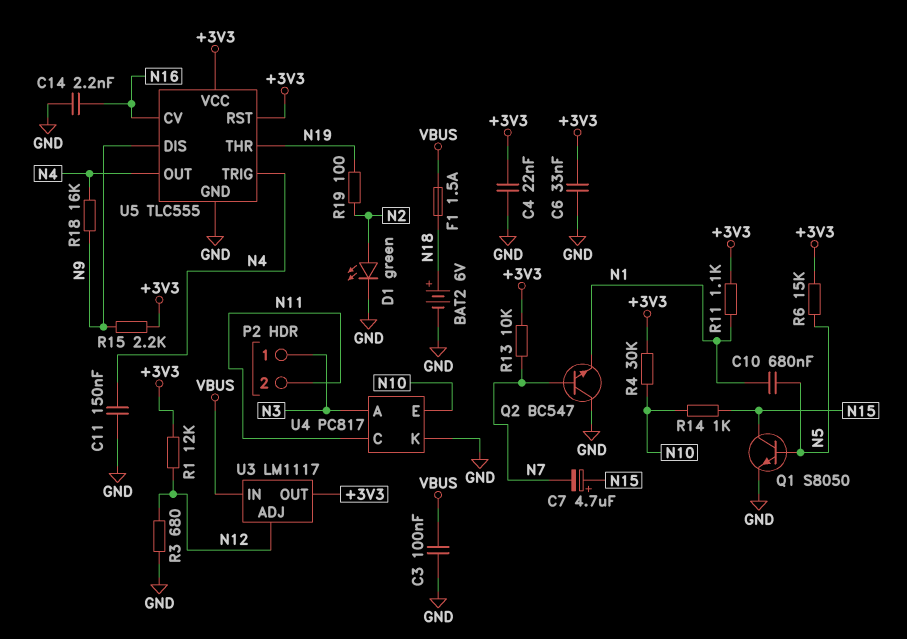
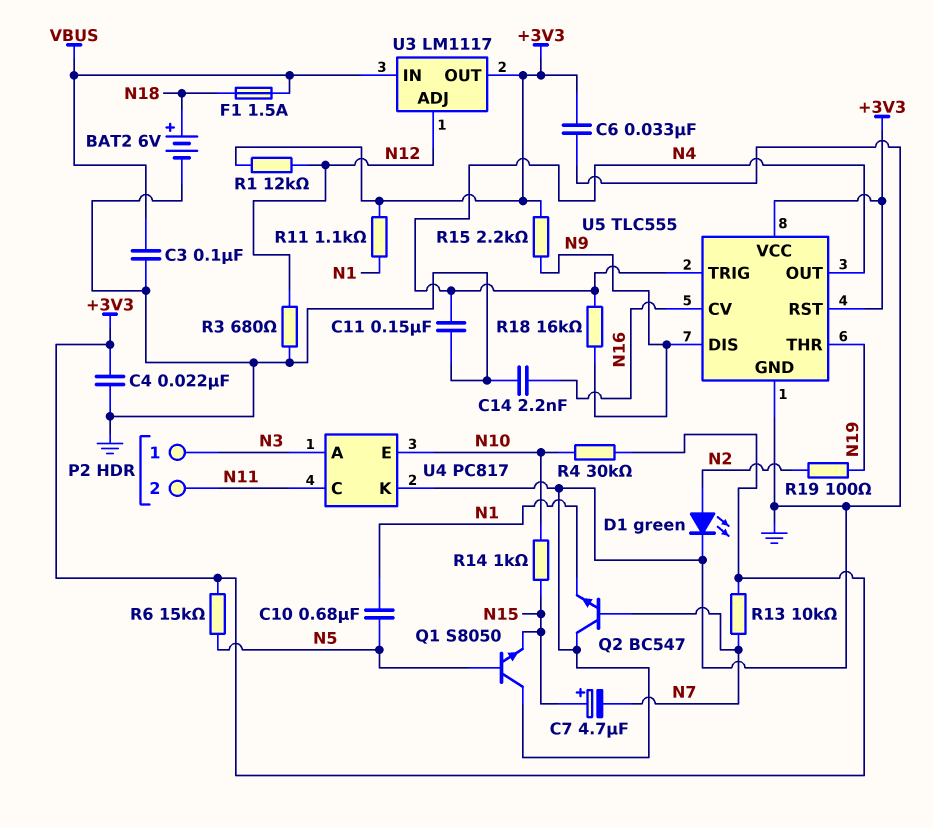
Q1: NPN S8050 (B N5, C N15, E GND) -> NPN S8050 (B N5, C GND, E N15)

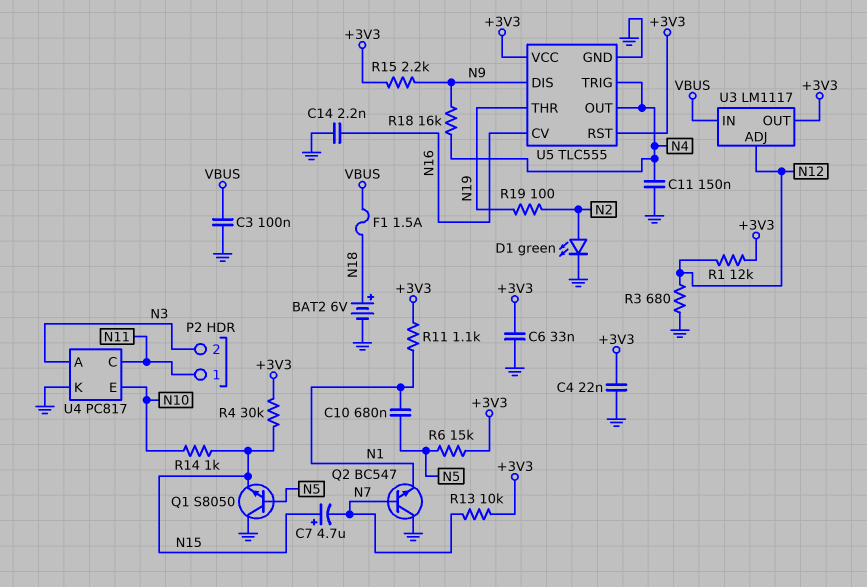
P2 pin 1: N3 -> N11
P2 pin 2: N11 -> N3
R4: 30k (+3V3, N10) -> 30k (+3V3, N15)

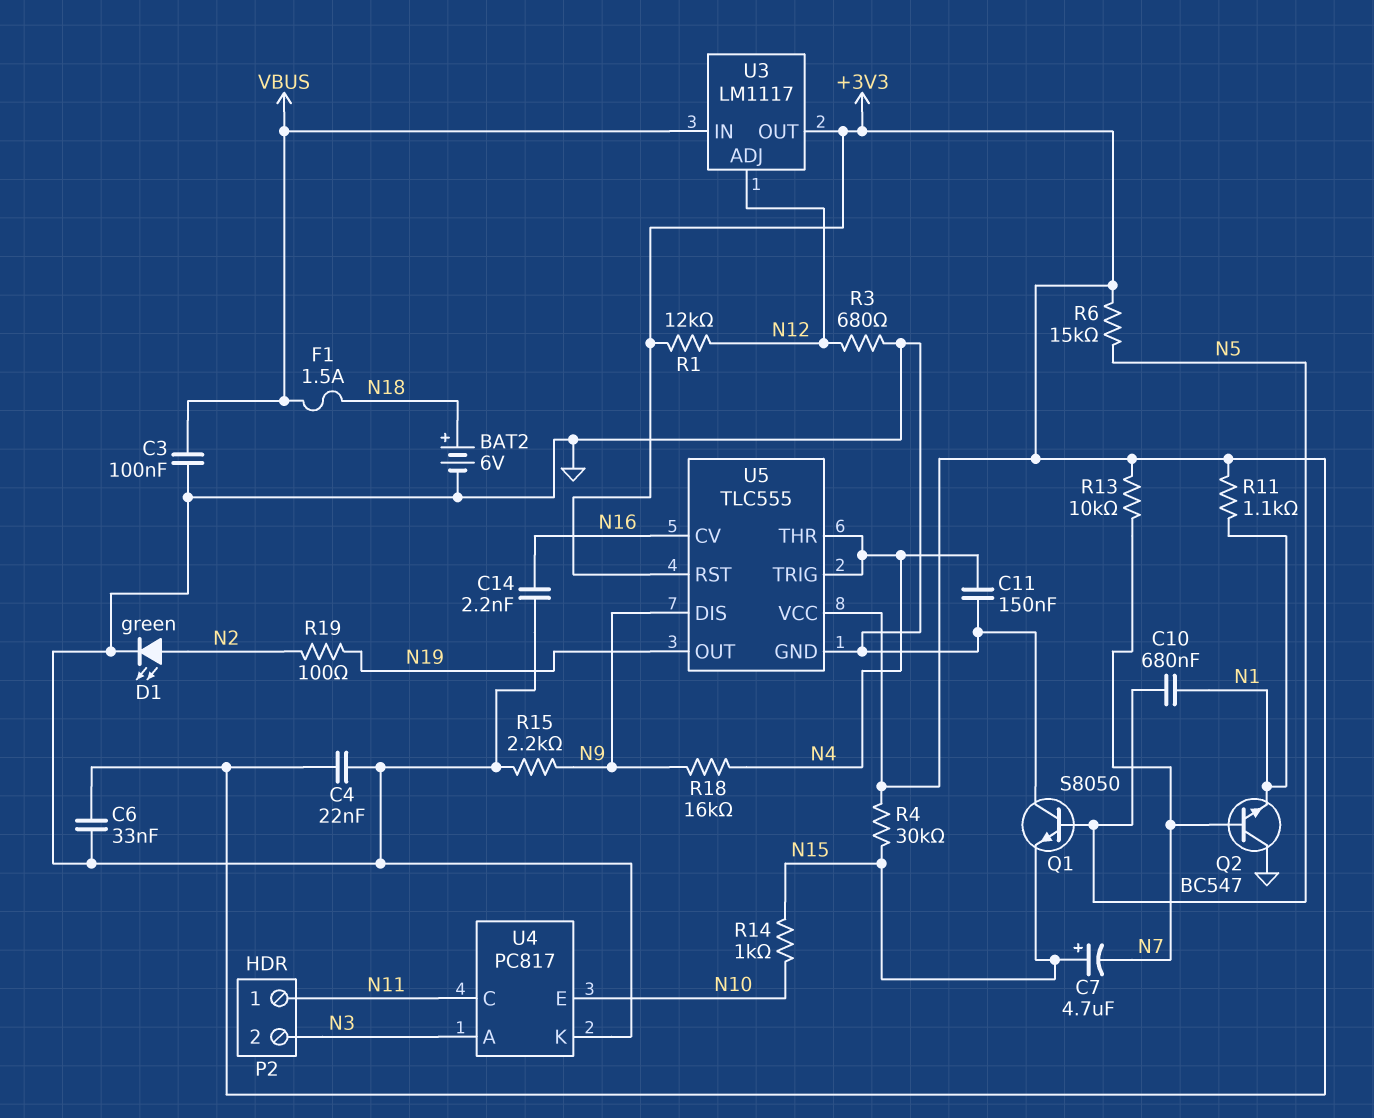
R15: 2.2k (+3V3, N9) -> 2.2k (GND, N9)
U5 pin OUT: N4 -> N19
U5 pin THR: N19 -> N4

